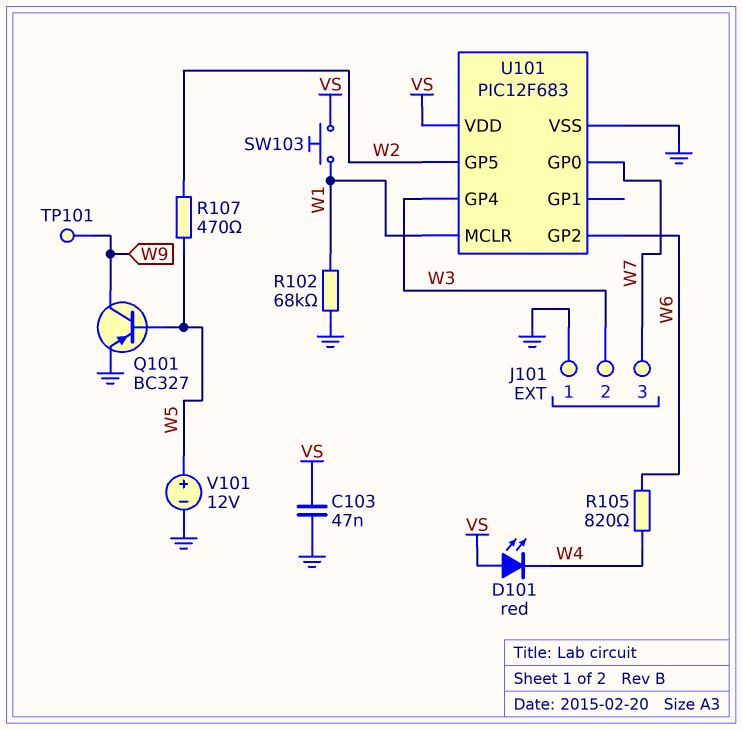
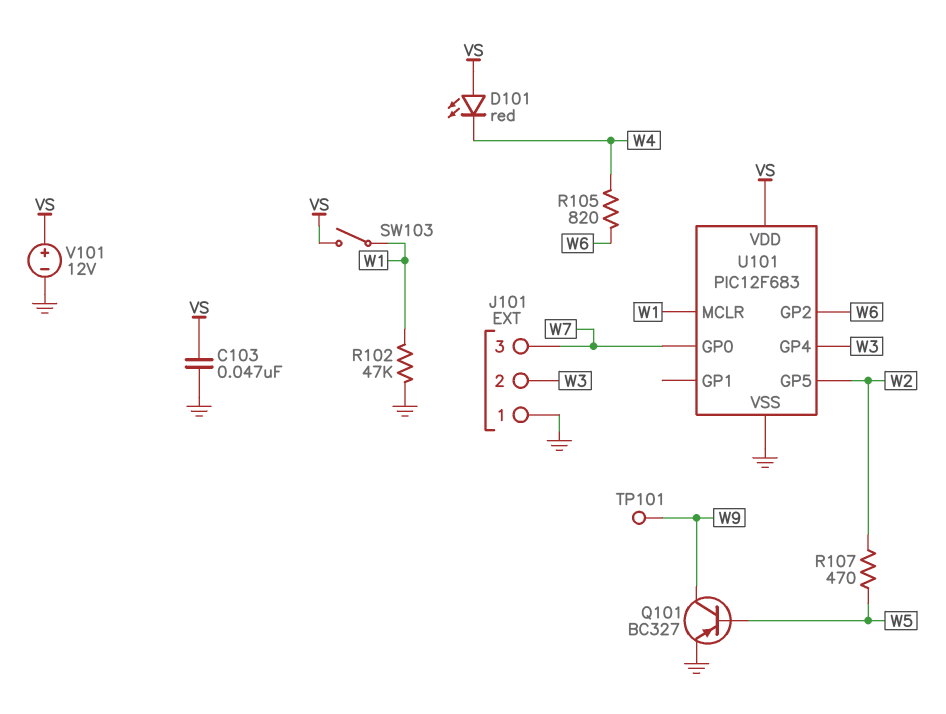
R102: 68k (GND, W1) -> 47k (GND, W1)
SW103: button (VS, W1) -> switch (VS, W1)
V101: 12V (plus W5, minus GND) -> 12V (plus VS, minus GND)

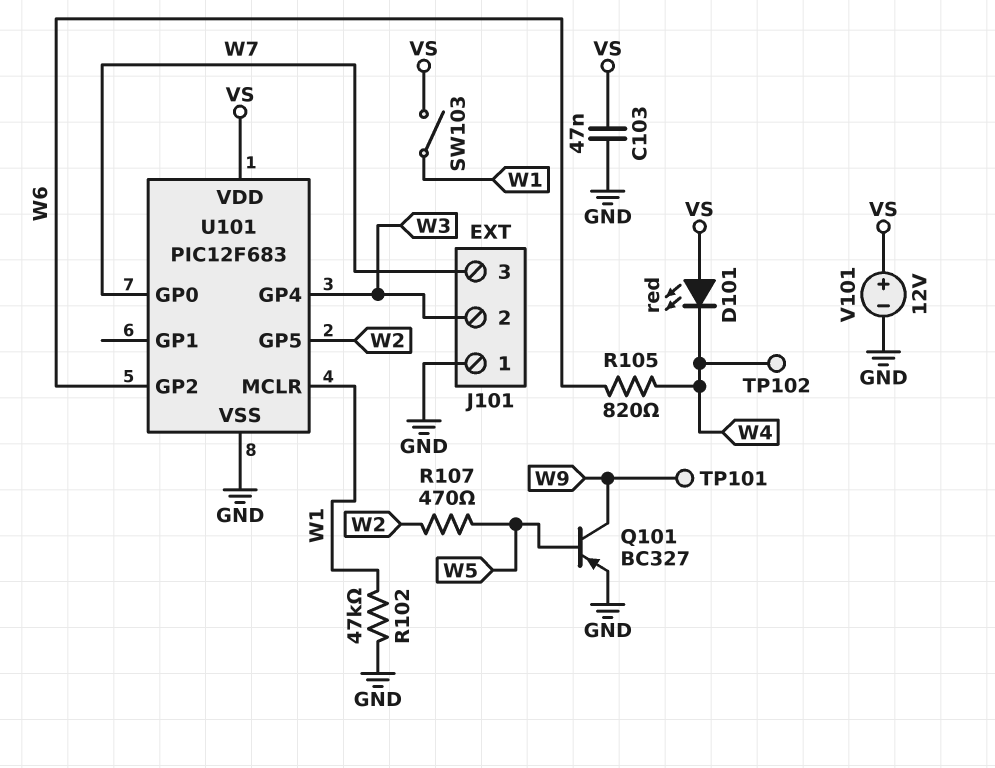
TP102: none -> test point (W4)

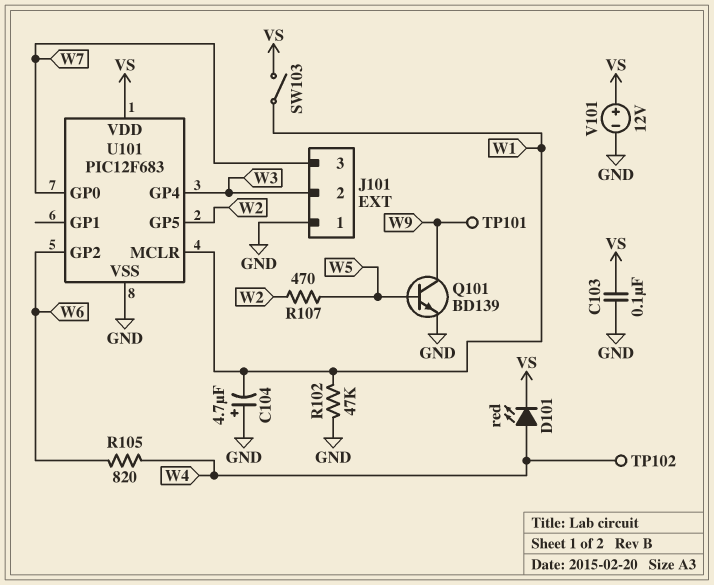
C103: 47nF (GND, VS) -> 100nF (GND, VS)
C104: none -> 4.7uF (plus GND, minus W1)
D101: LED red (A VS, K W4) -> LED red (A W4, K VS)
Q101: PNP BC327 (B W5, C W9, E GND) -> NPN BD139 (B W5, C W9, E GND)

